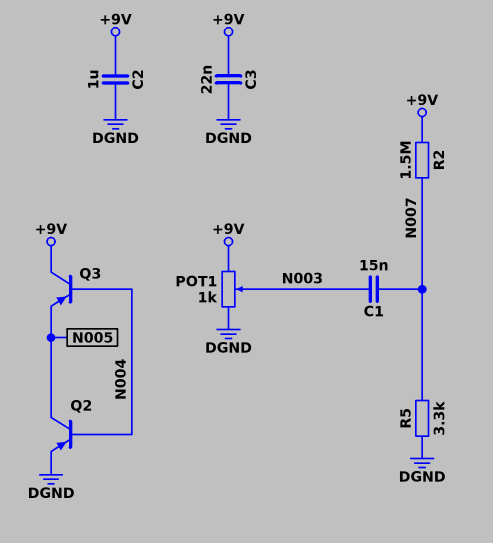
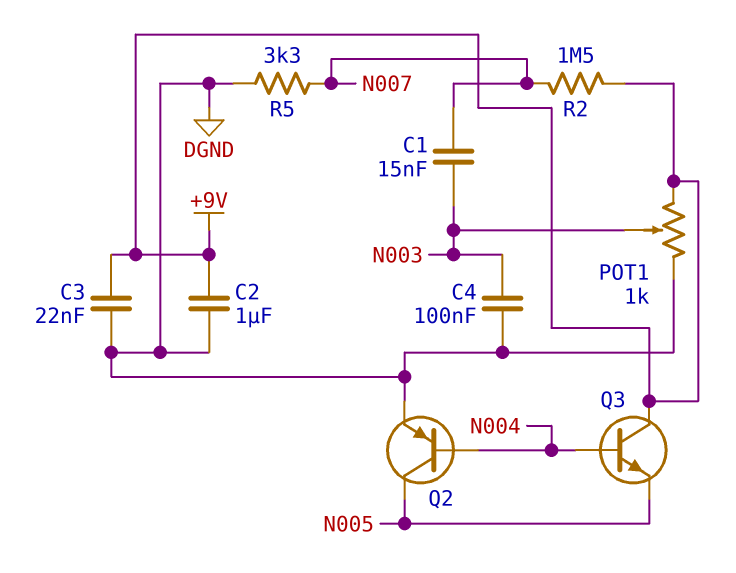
C4: none -> 100nF (DGND, N003)
Q3: PNP (B N004, C +9V, E N005) -> NPN (B N004, C +9V, E N005)

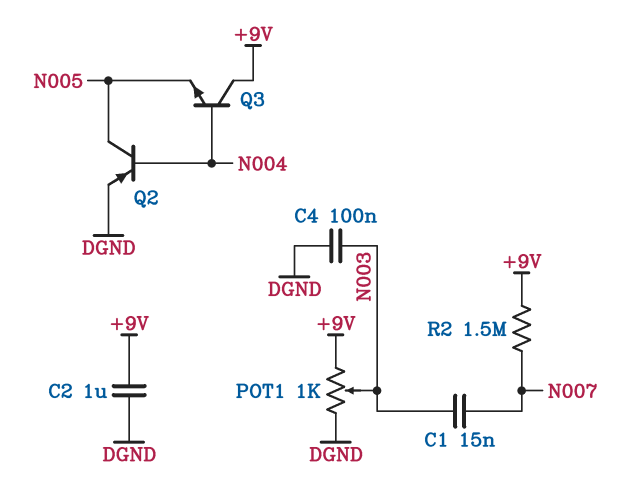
C3: 22nF (+9V, DGND) -> none
R5: 3.3k (DGND, N007) -> none

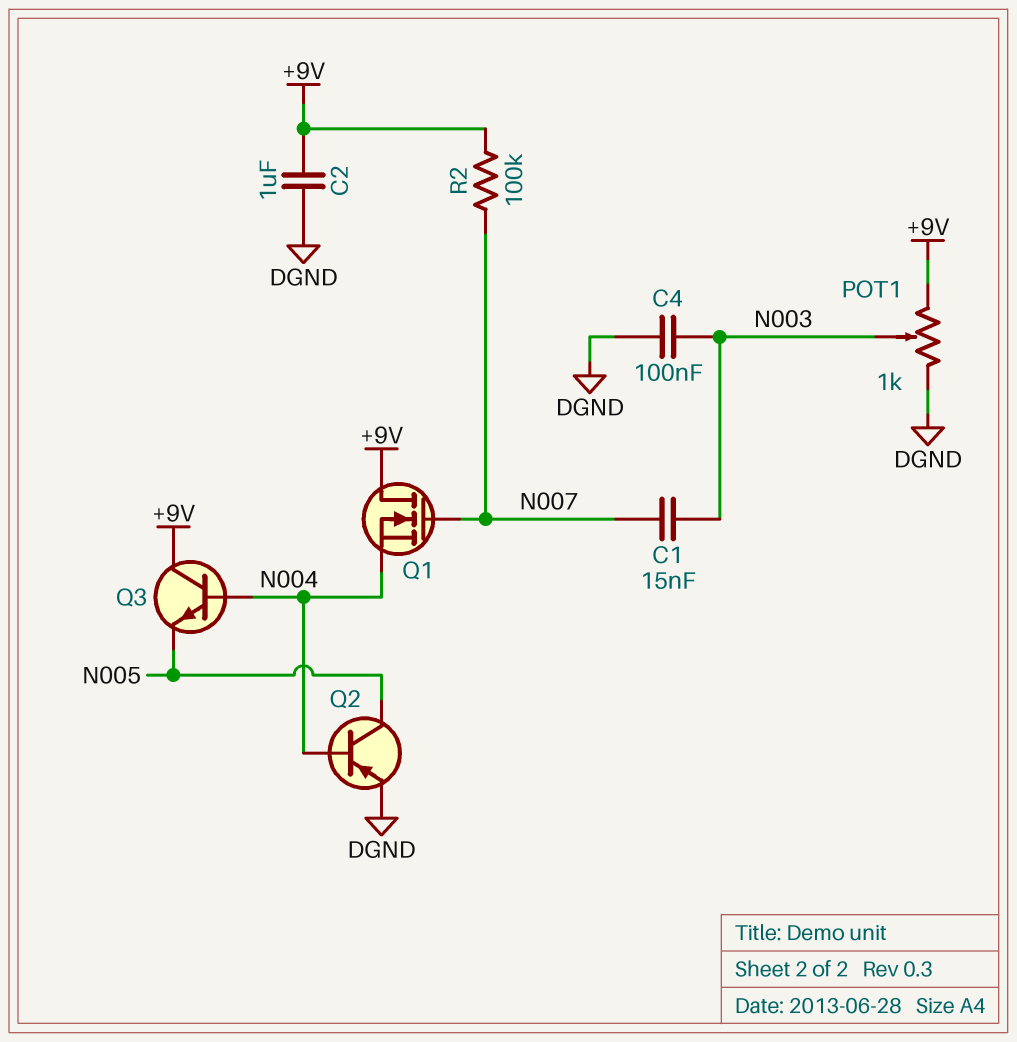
Q1: none -> NMOS (G N007, D +9V, S N004)
R2: 1.5M (+9V, N007) -> 100k (+9V, N007)

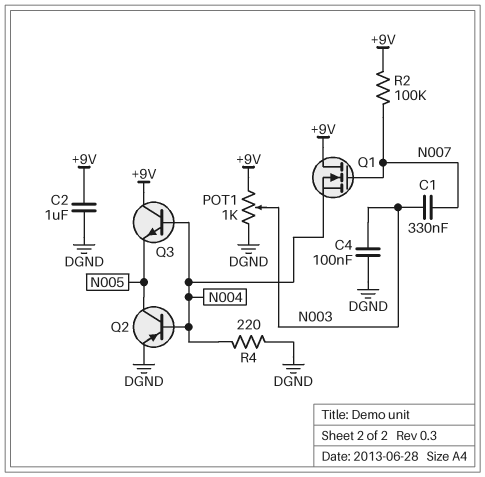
C1: 15nF (N003, N007) -> 330nF (N003, N007)
R4: none -> 220 (DGND, N004)

